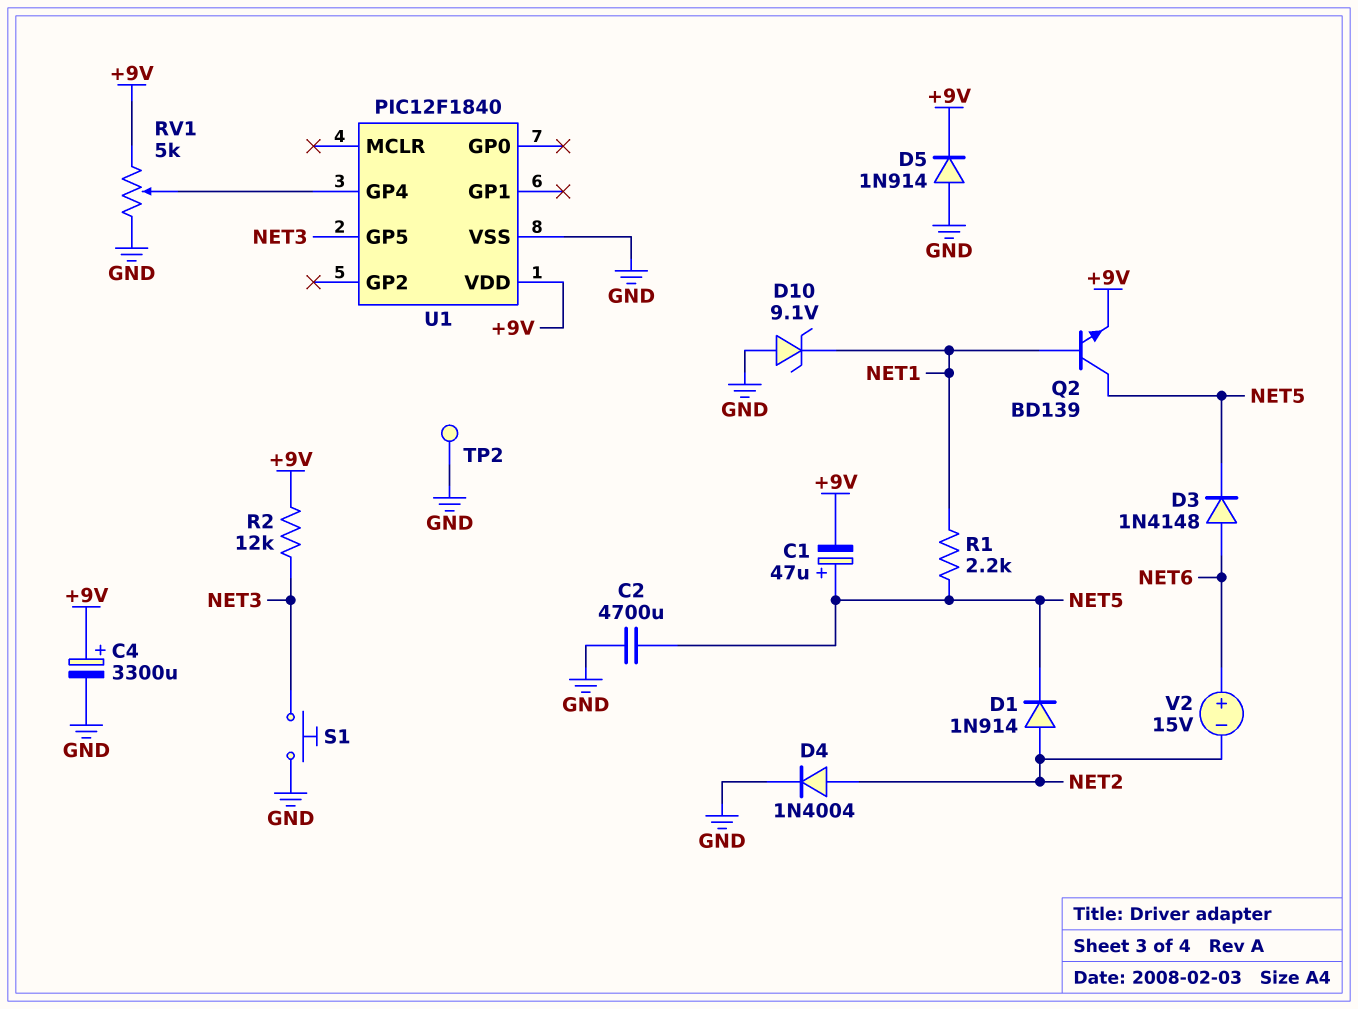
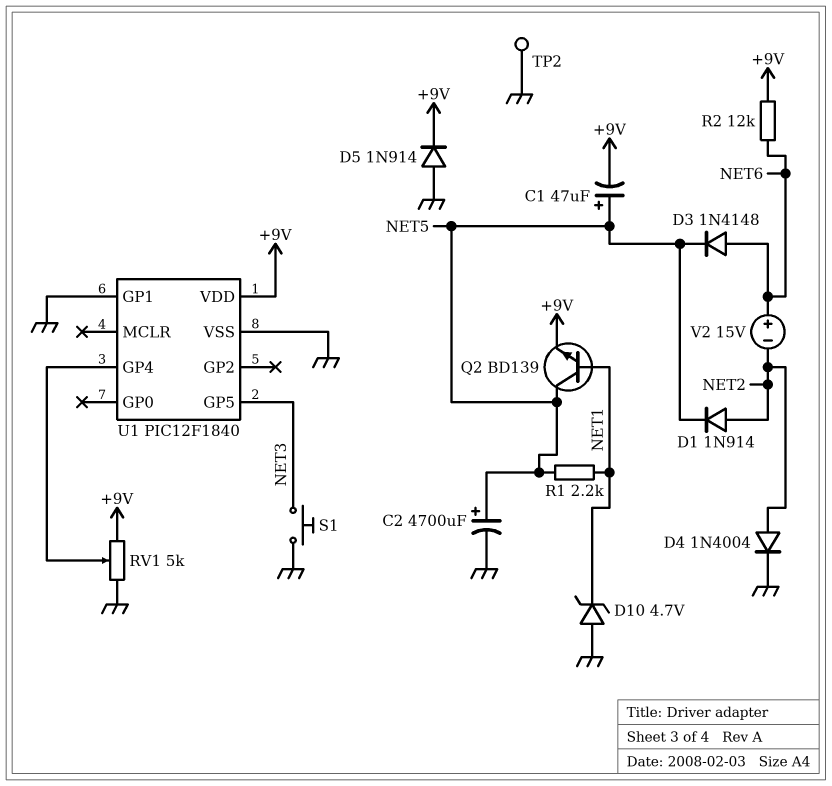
C2: 4700uF (GND, NET5) -> 4700uF (plus NET5, minus GND)
C4: 3300uF (plus +9V, minus GND) -> none
D10: zener 9.1V (A GND, K NET1) -> zener 4.7V (A GND, K NET1)
R2: 12k (+9V, NET3) -> 12k (+9V, NET6)
U1 pin GP1: none -> GND

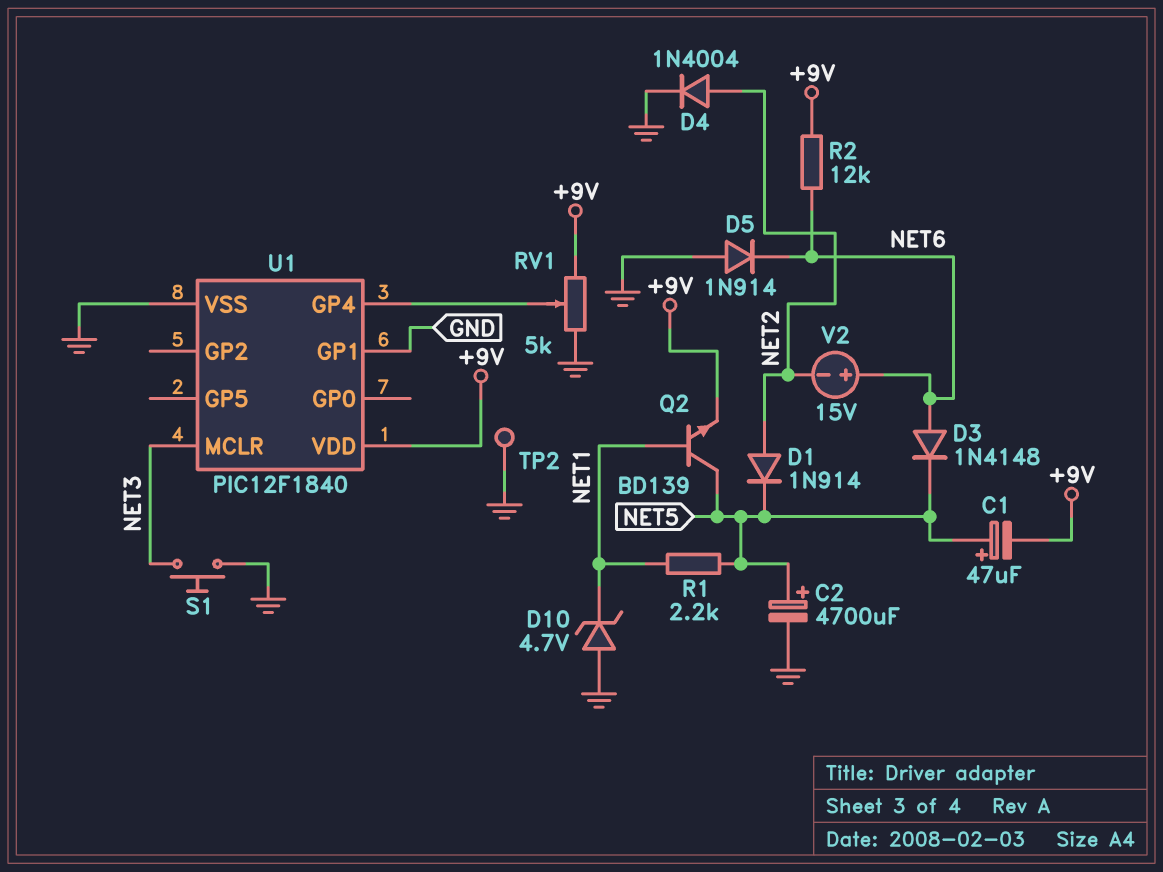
D5: diode 1N914 (A GND, K +9V) -> diode 1N914 (A GND, K NET6)
U1 pin GP5: NET3 -> none
U1 pin MCLR: none -> NET3

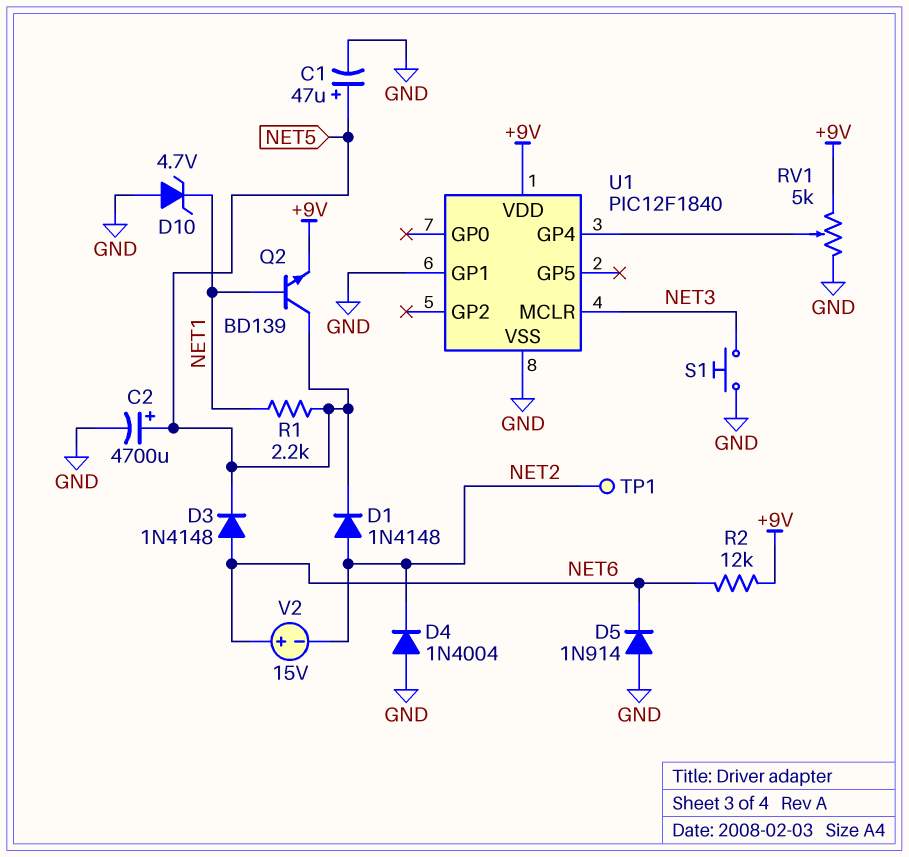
C1: 47uF (plus NET5, minus +9V) -> 47uF (plus NET5, minus GND)
D1: diode 1N914 (A NET2, K NET5) -> diode 1N4148 (A NET2, K NET5)
D4: diode 1N4004 (A NET2, K GND) -> diode 1N4004 (A GND, K NET2)
TP1: none -> test point (NET2)
TP2: test point (GND) -> none

